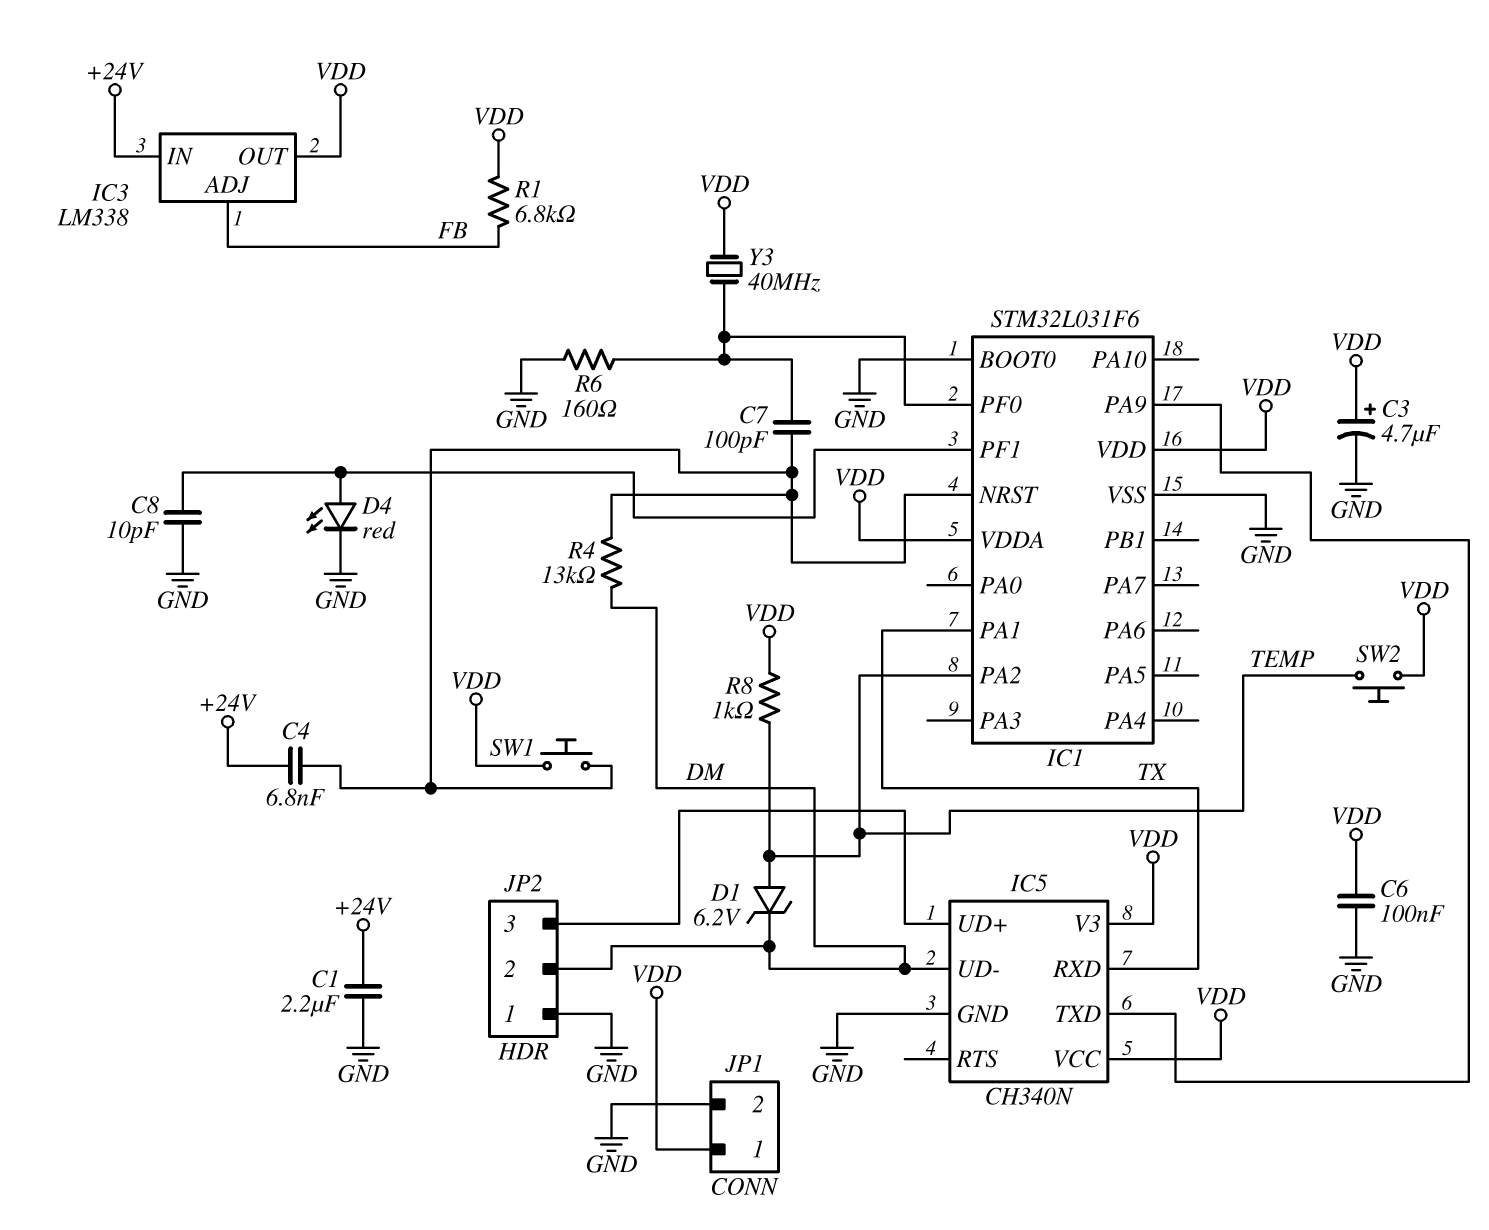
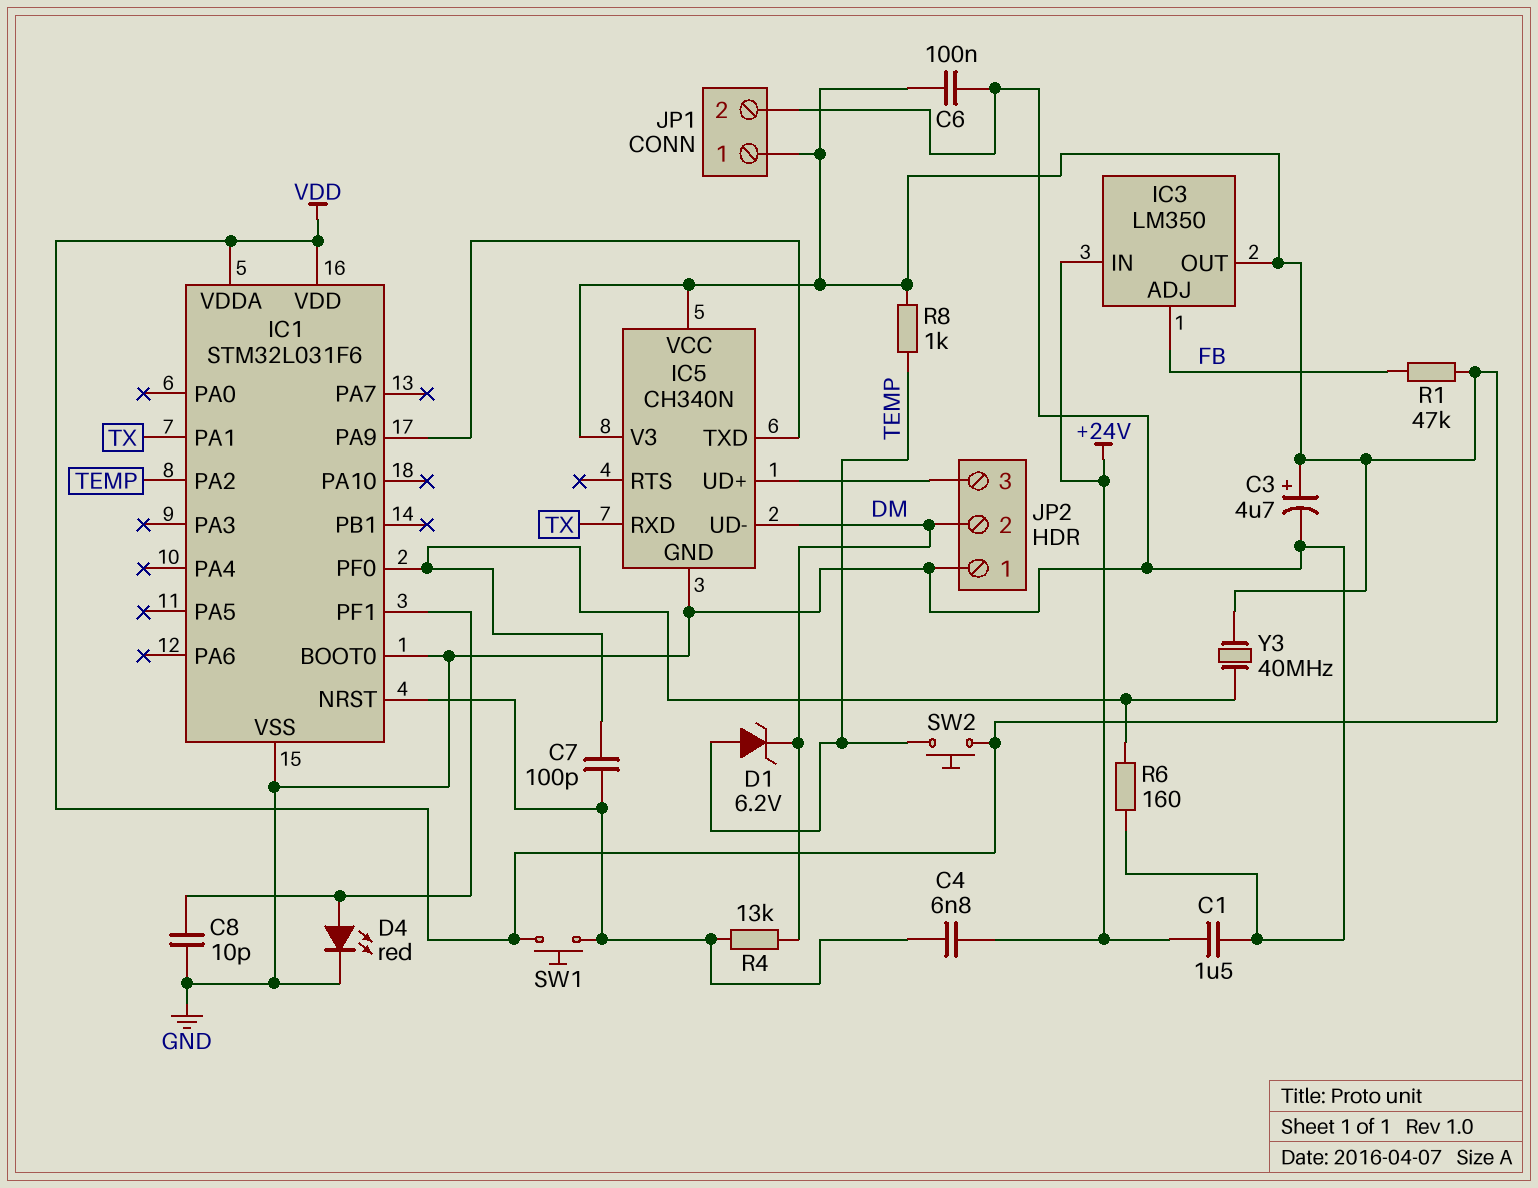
C1: 2.2uF (+24V, GND) -> 1.5uF (+24V, GND)
IC3: LM338 -> LM350
R1: 6.8k (FB, VDD) -> 47k (FB, VDD)

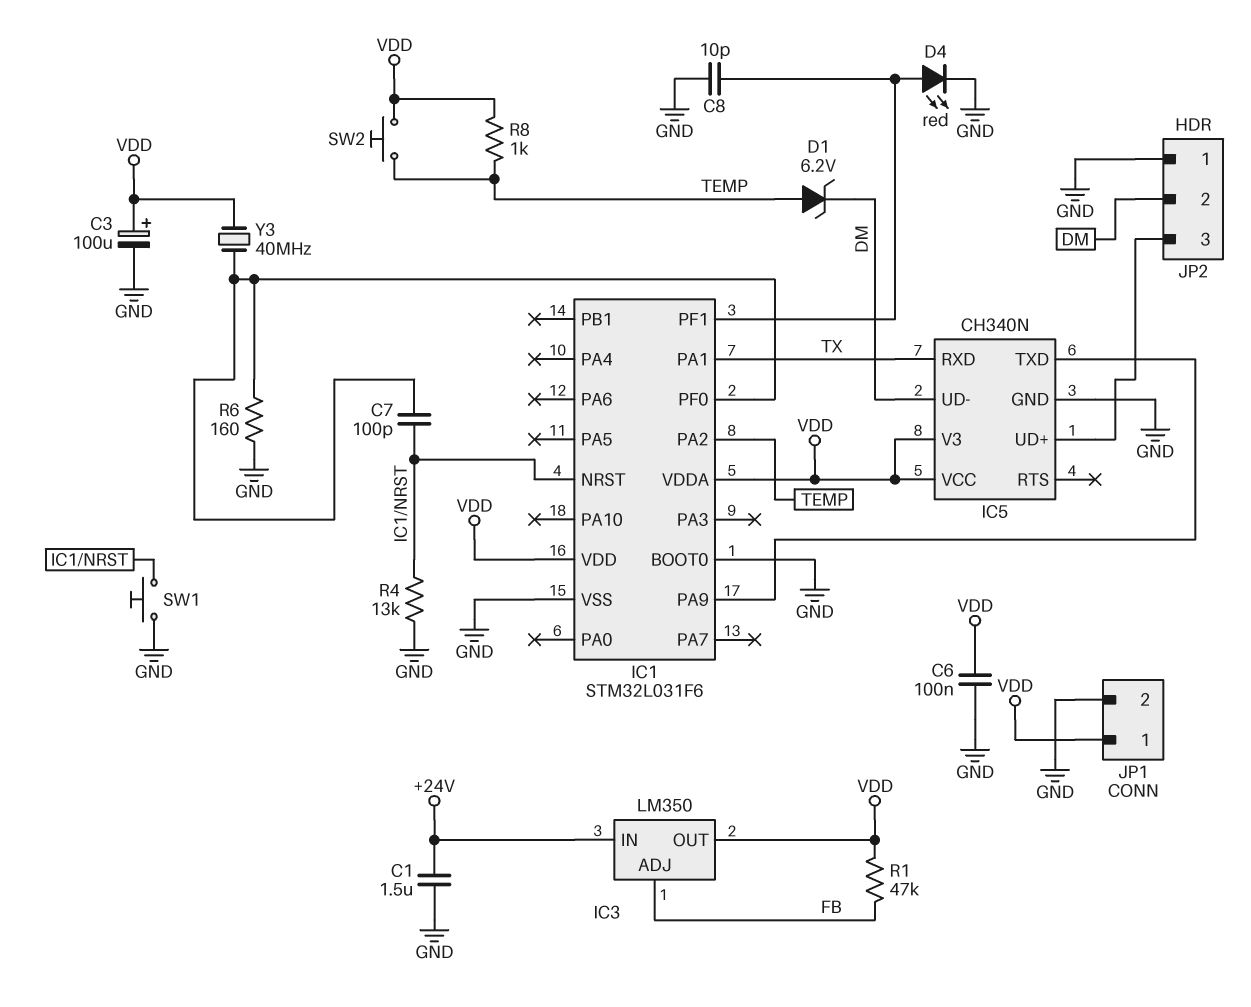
C3: 4.7uF (plus VDD, minus GND) -> 100uF (plus VDD, minus GND)
C4: 6.8nF (+24V, IC1/NRST) -> none
R4: 13k (DM, IC1/NRST) -> 13k (GND, IC1/NRST)
SW1: button (IC1/NRST, VDD) -> button (GND, IC1/NRST)

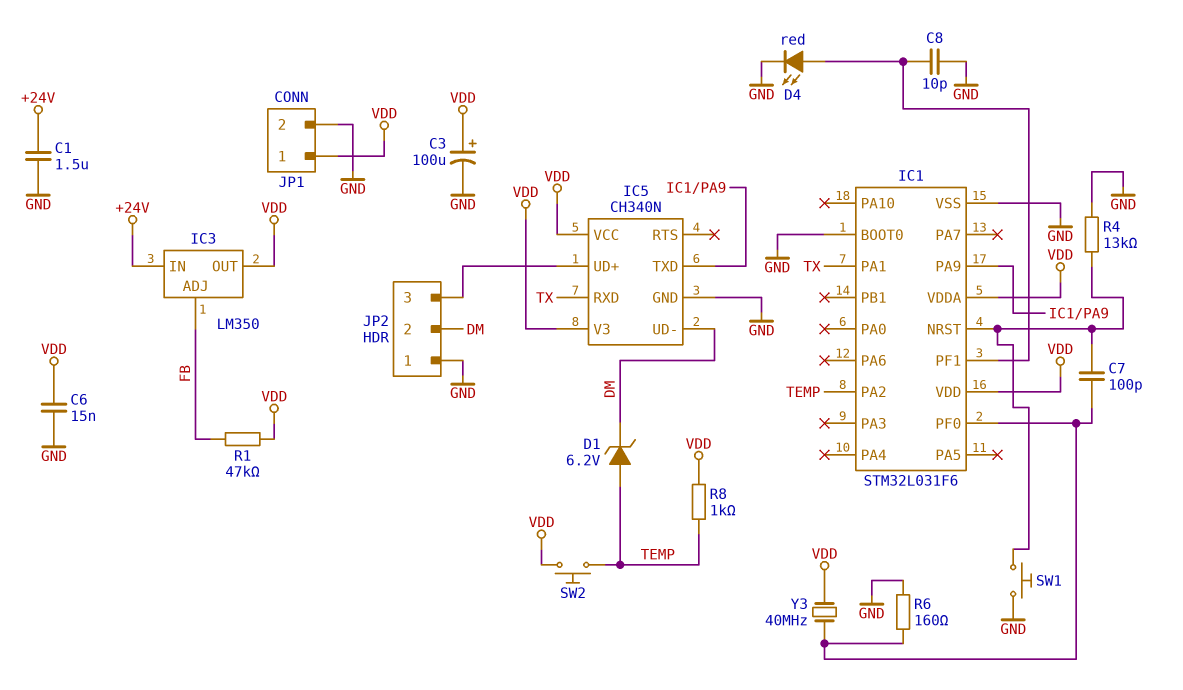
C6: 100nF (GND, VDD) -> 15nF (GND, VDD)

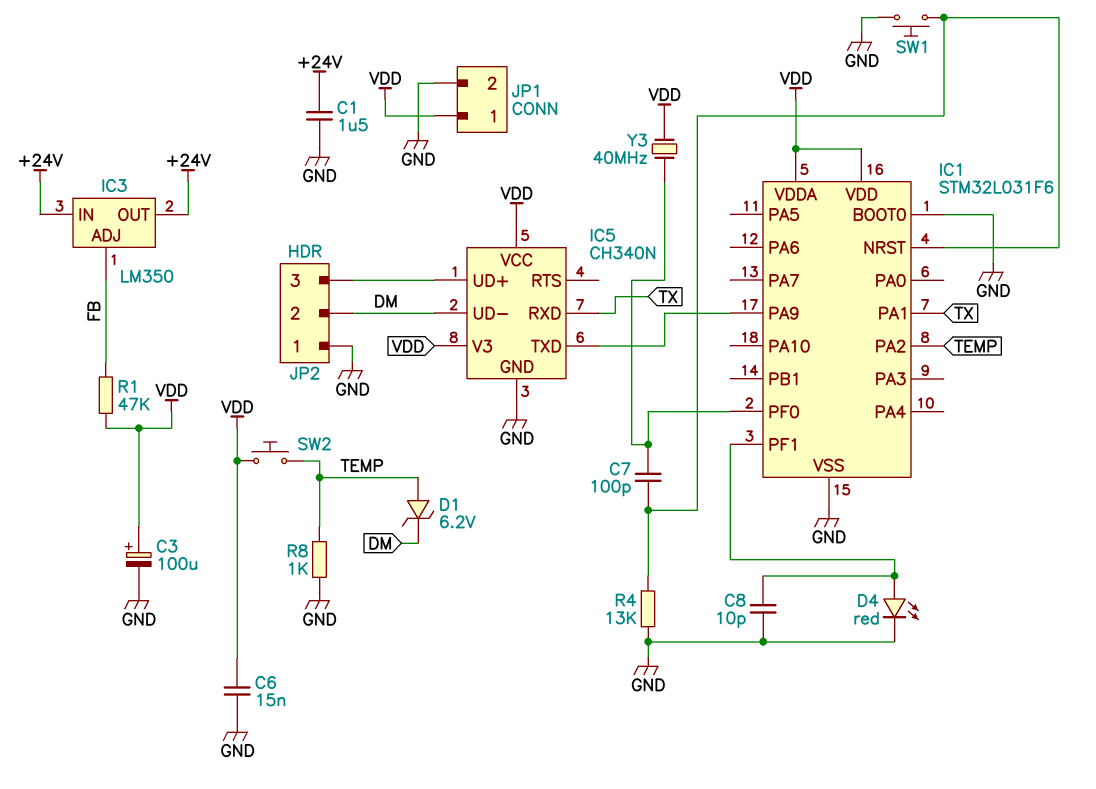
IC3 pin OUT: VDD -> +24V
R6: 160 (GND, IC1/PF0) -> none
R8: 1k (TEMP, VDD) -> 1k (GND, TEMP)

